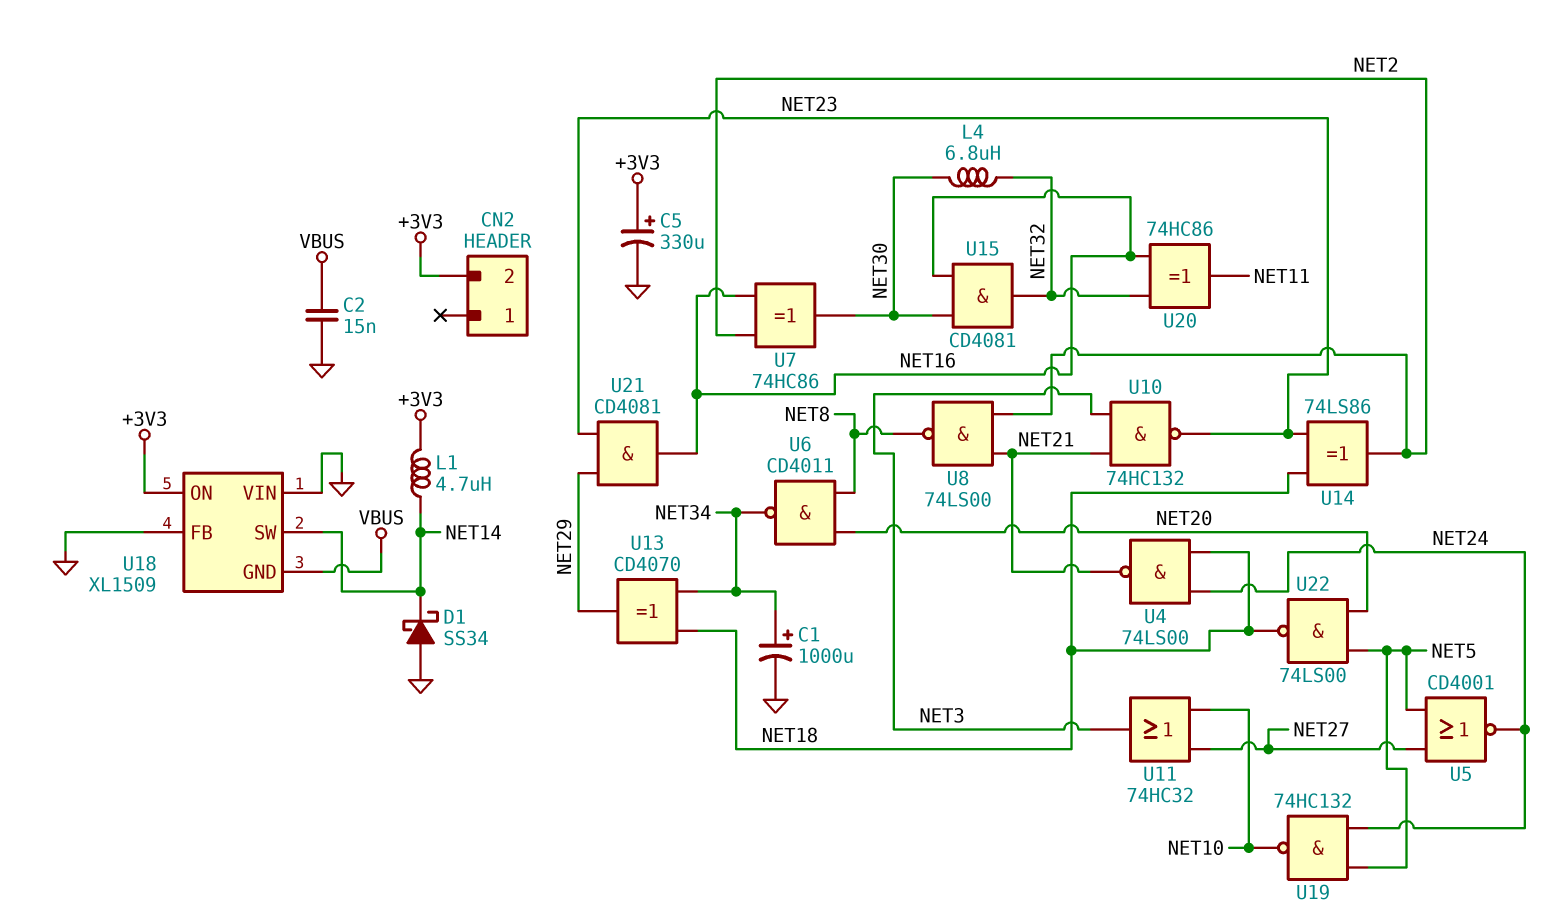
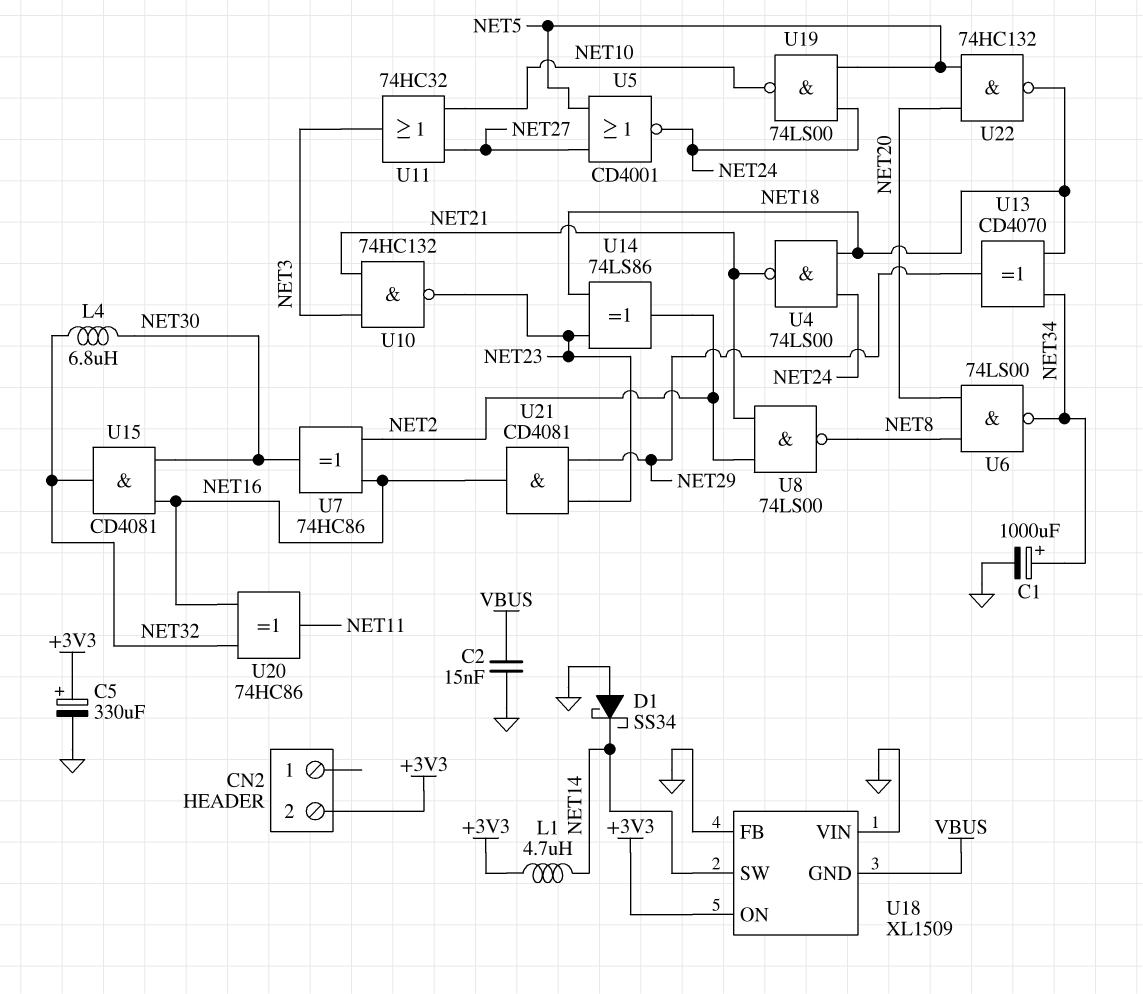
U6: NAND CD4011 (in NET8, in NET20, out NET34) -> NAND 74LS00 (in NET8, in NET20, out NET34)
U19: NAND 74HC132 (in NET5, in NET24, out NET10) -> NAND 74LS00 (in NET5, in NET24, out NET10)
U22: NAND 74LS00 (in NET5, in NET20, out NET18) -> NAND 74HC132 (in NET5, in NET20, out NET18)

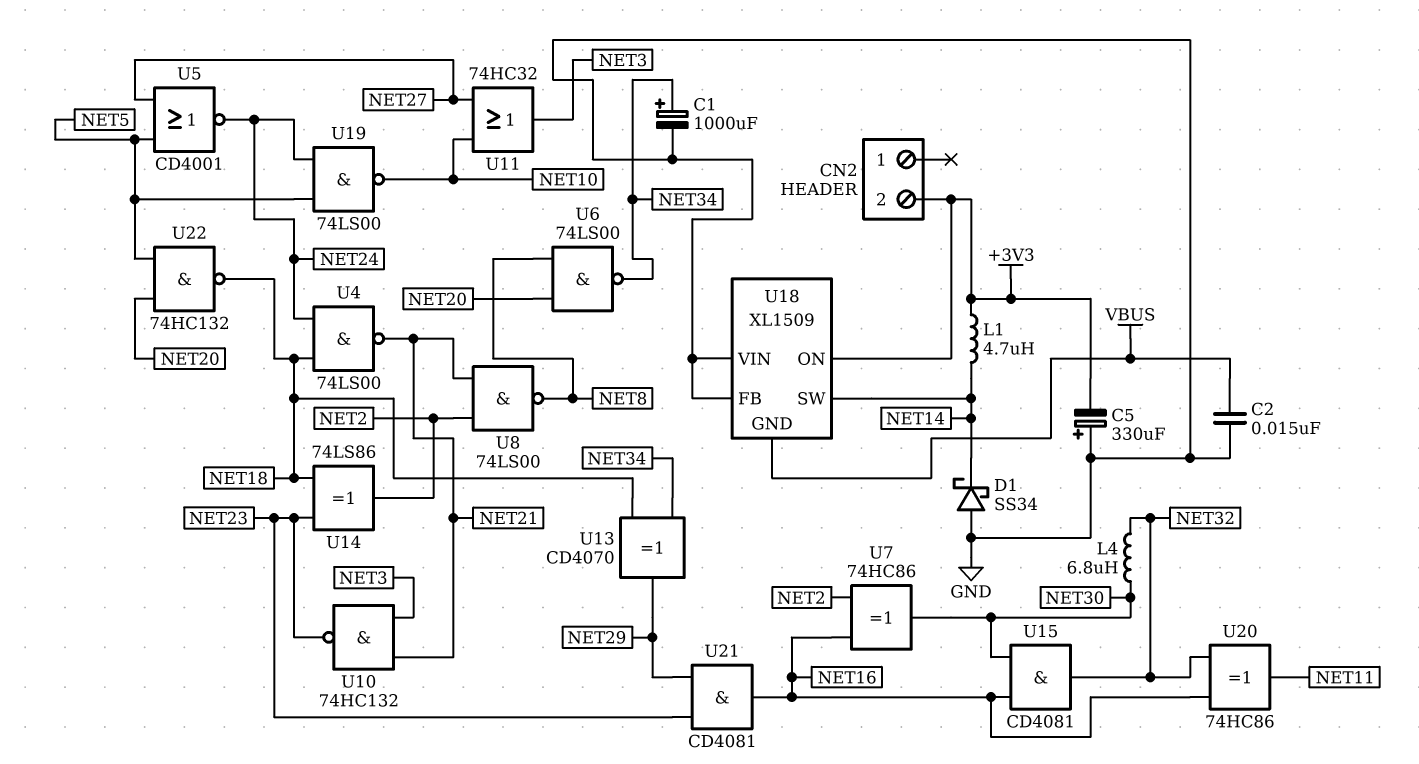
C5: 330uF (plus +3V3, minus GND) -> 330uF (plus GND, minus +3V3)

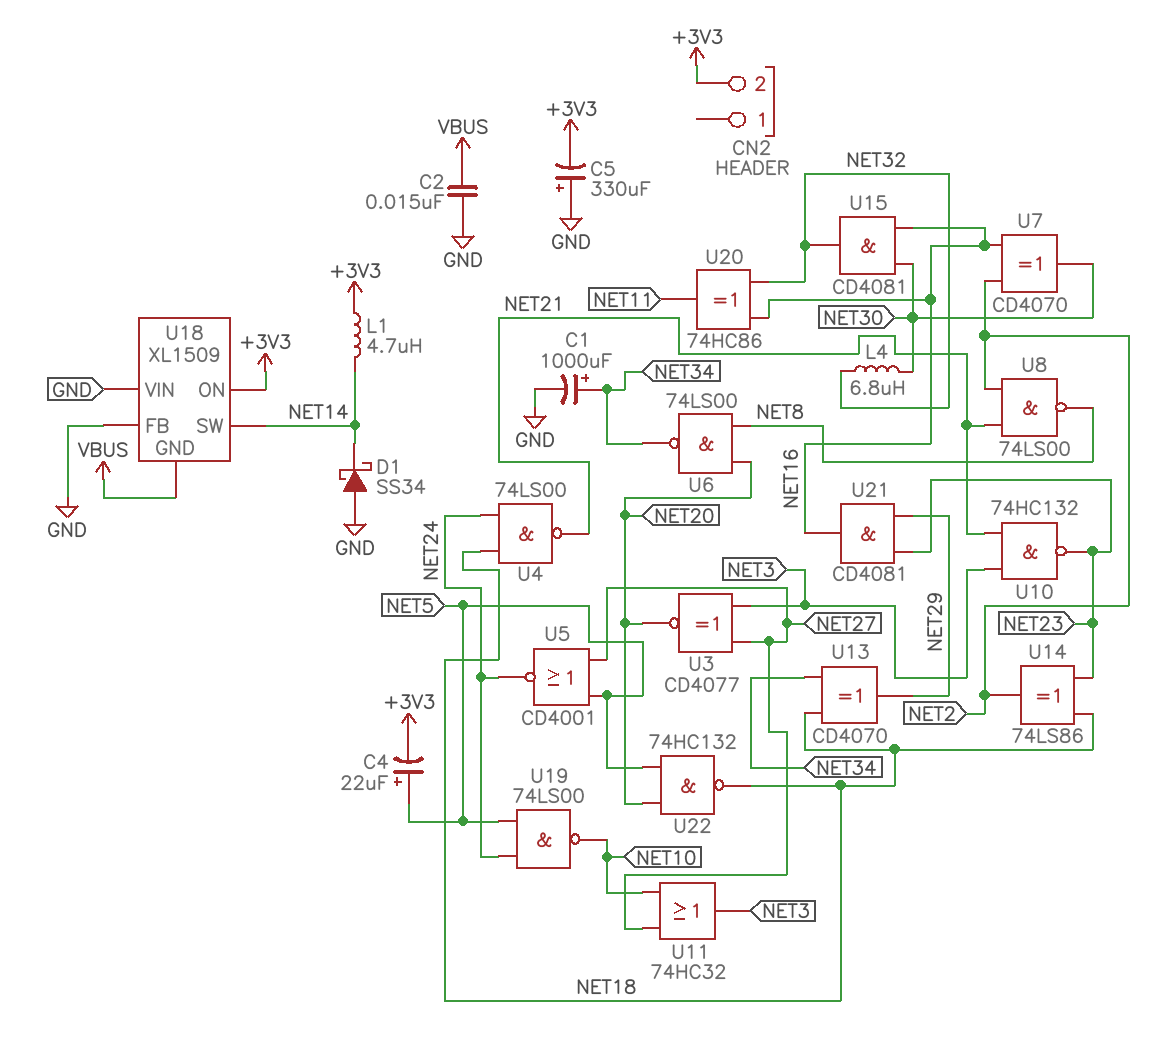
C4: none -> 22uF (plus NET5, minus +3V3)
U3: none -> XNOR CD4077 (in NET3, in NET27, out NET20)
U7: XOR 74HC86 (in NET2, in NET16, out NET30) -> XOR CD4070 (in NET2, in NET16, out NET30)

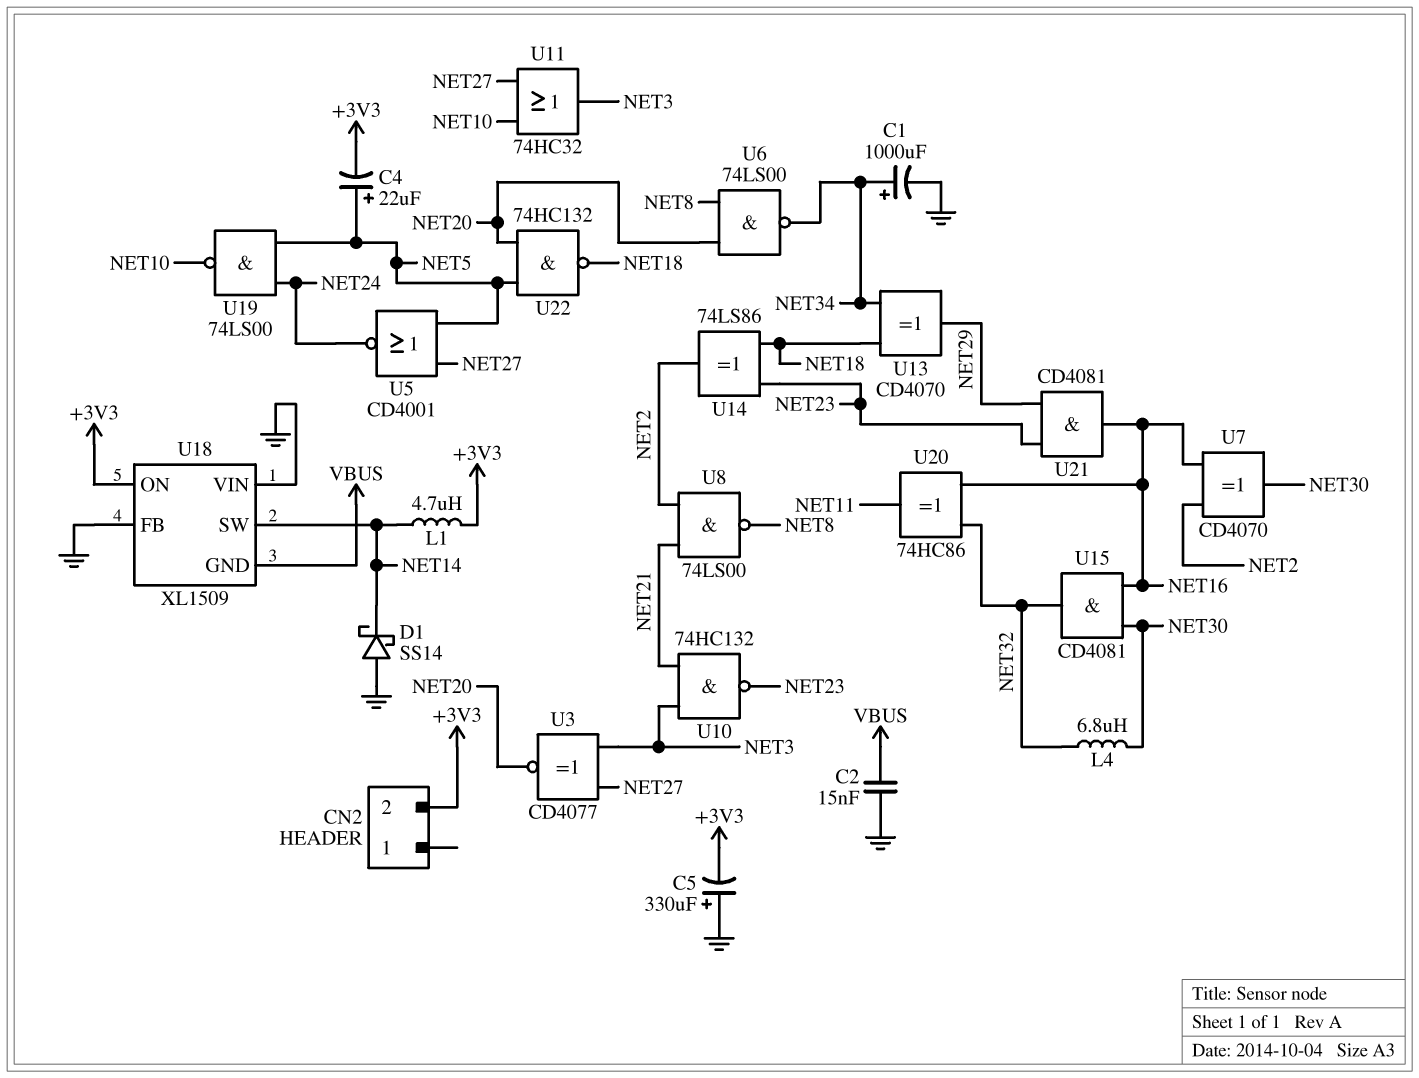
D1: schottky SS34 (A GND, K NET14) -> schottky SS14 (A GND, K NET14)
U4: NAND 74LS00 (in NET18, in NET24, out NET21) -> none

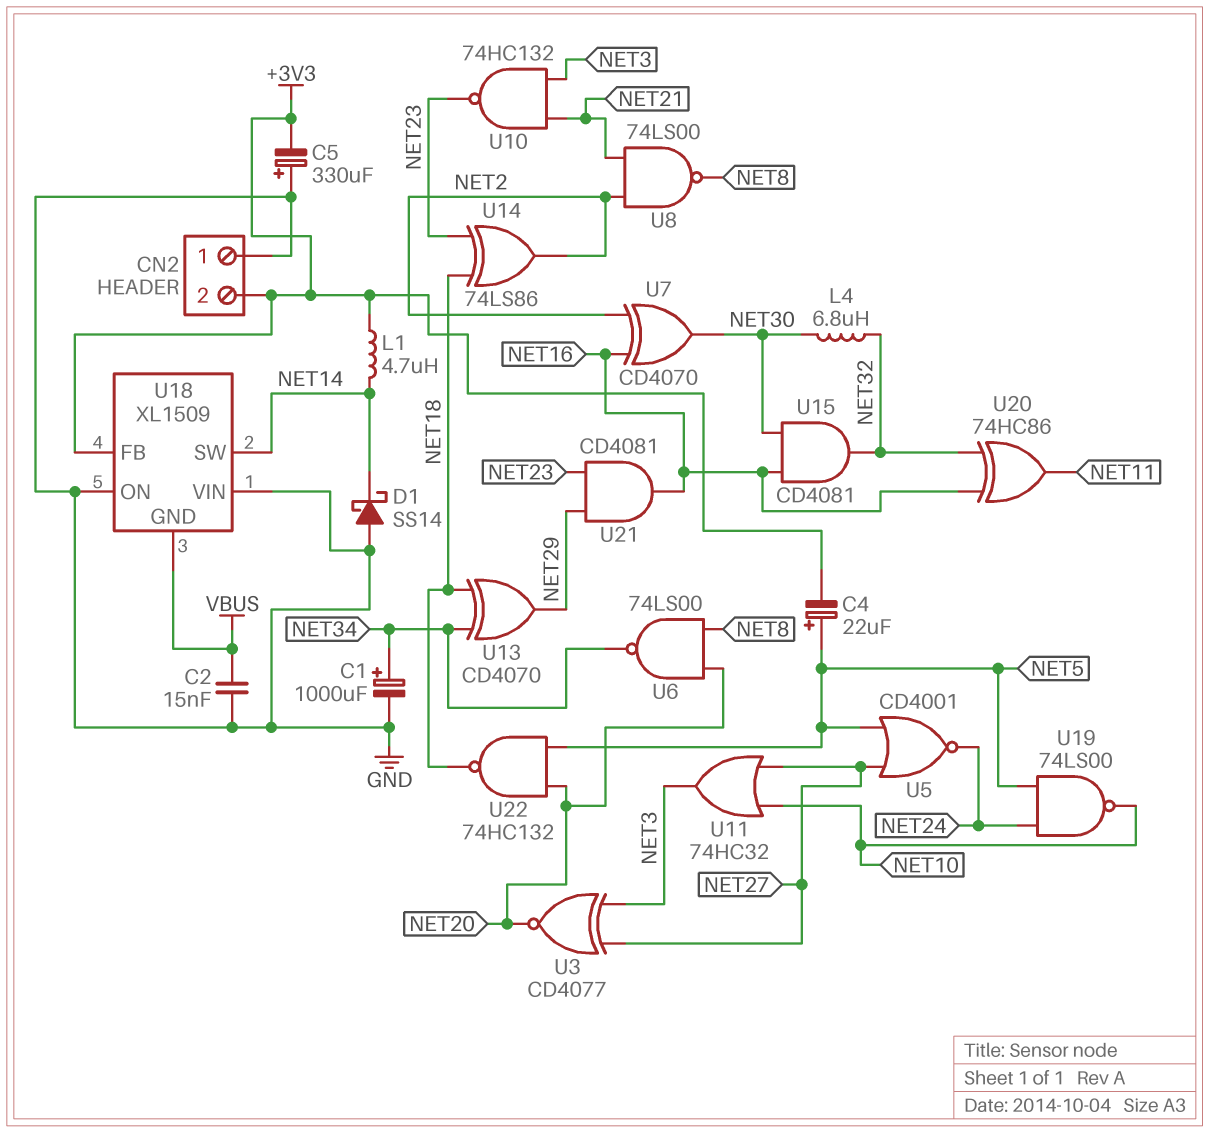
CN2 pin 1: none -> GND
U18 pin FB: GND -> +3V3
U18 pin ON: +3V3 -> GND

